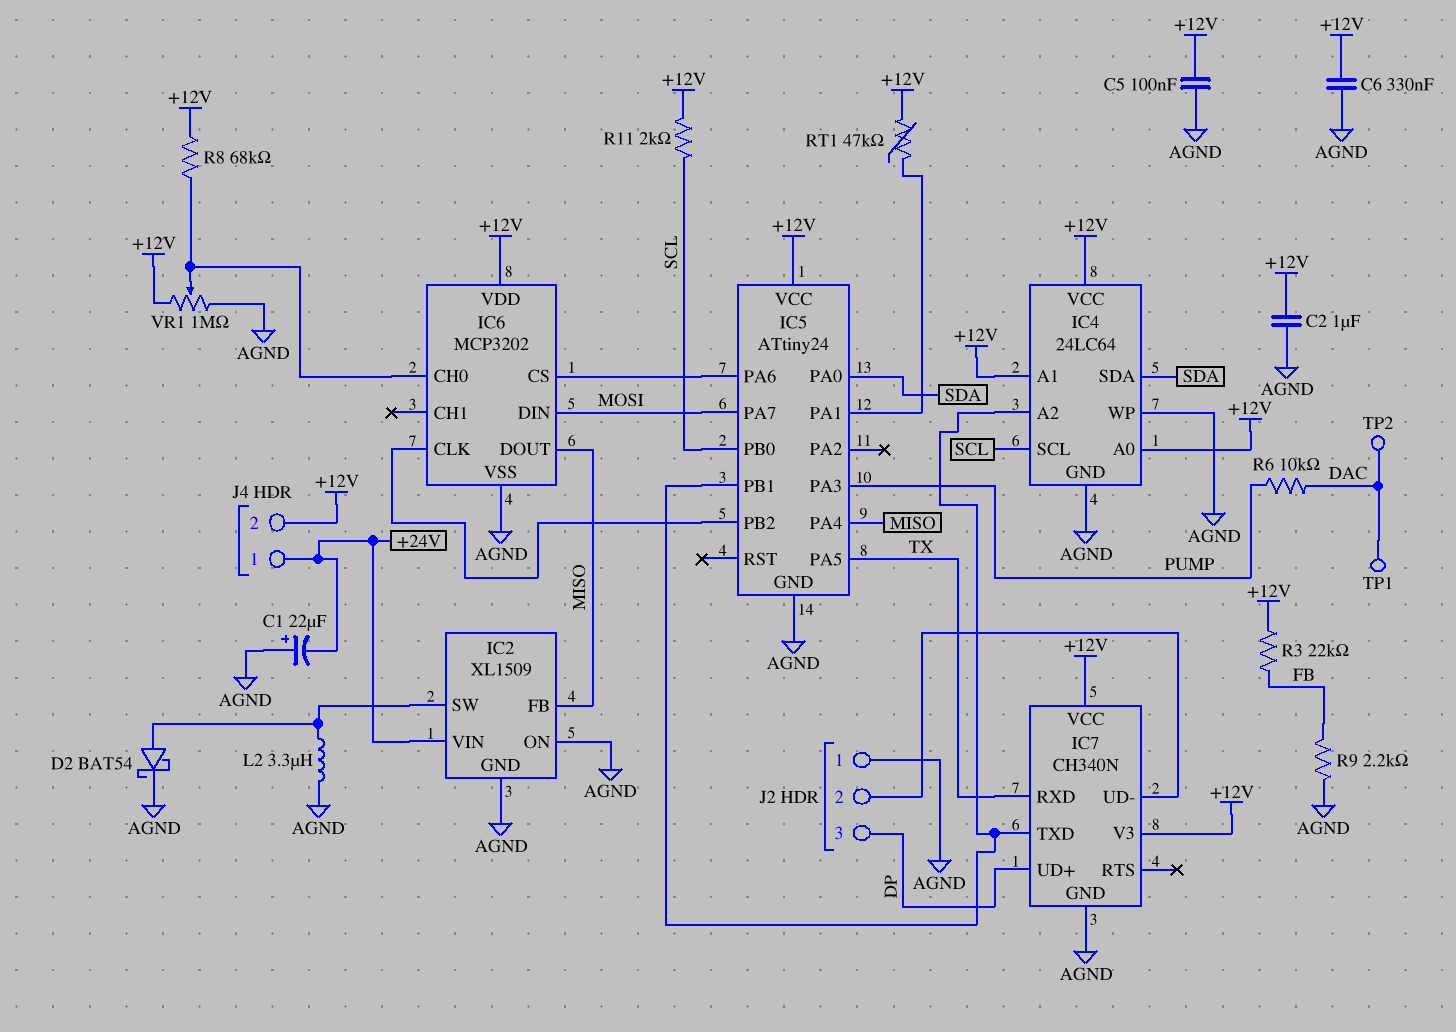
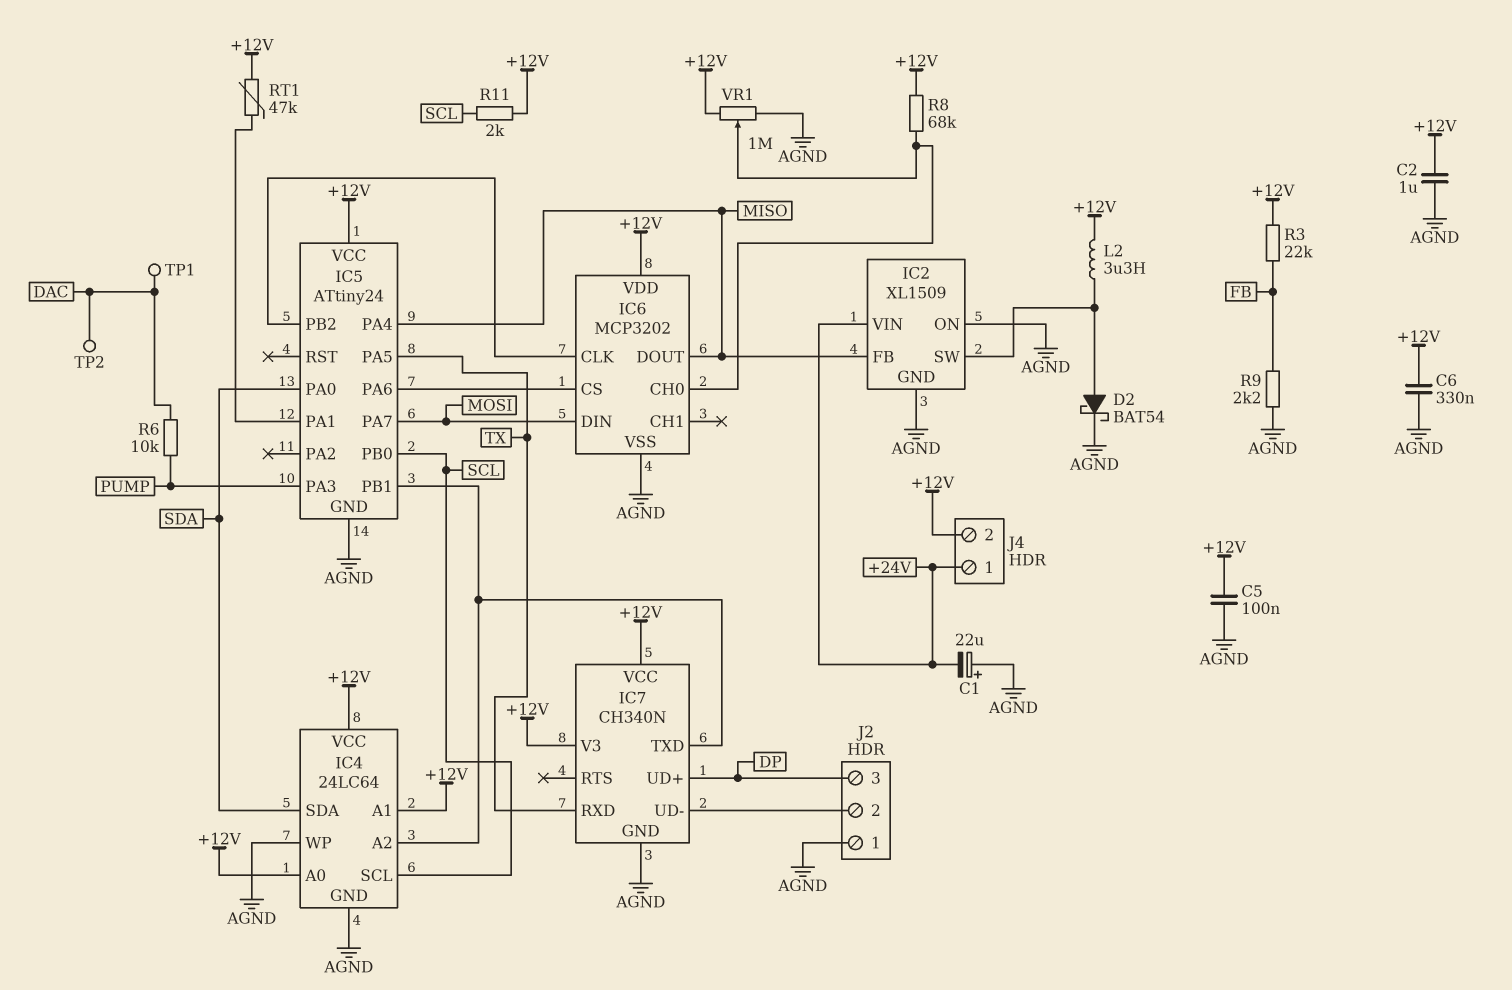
L2: 3.3uH (AGND, IC2/SW) -> 3.3uH (+12V, IC2/SW)

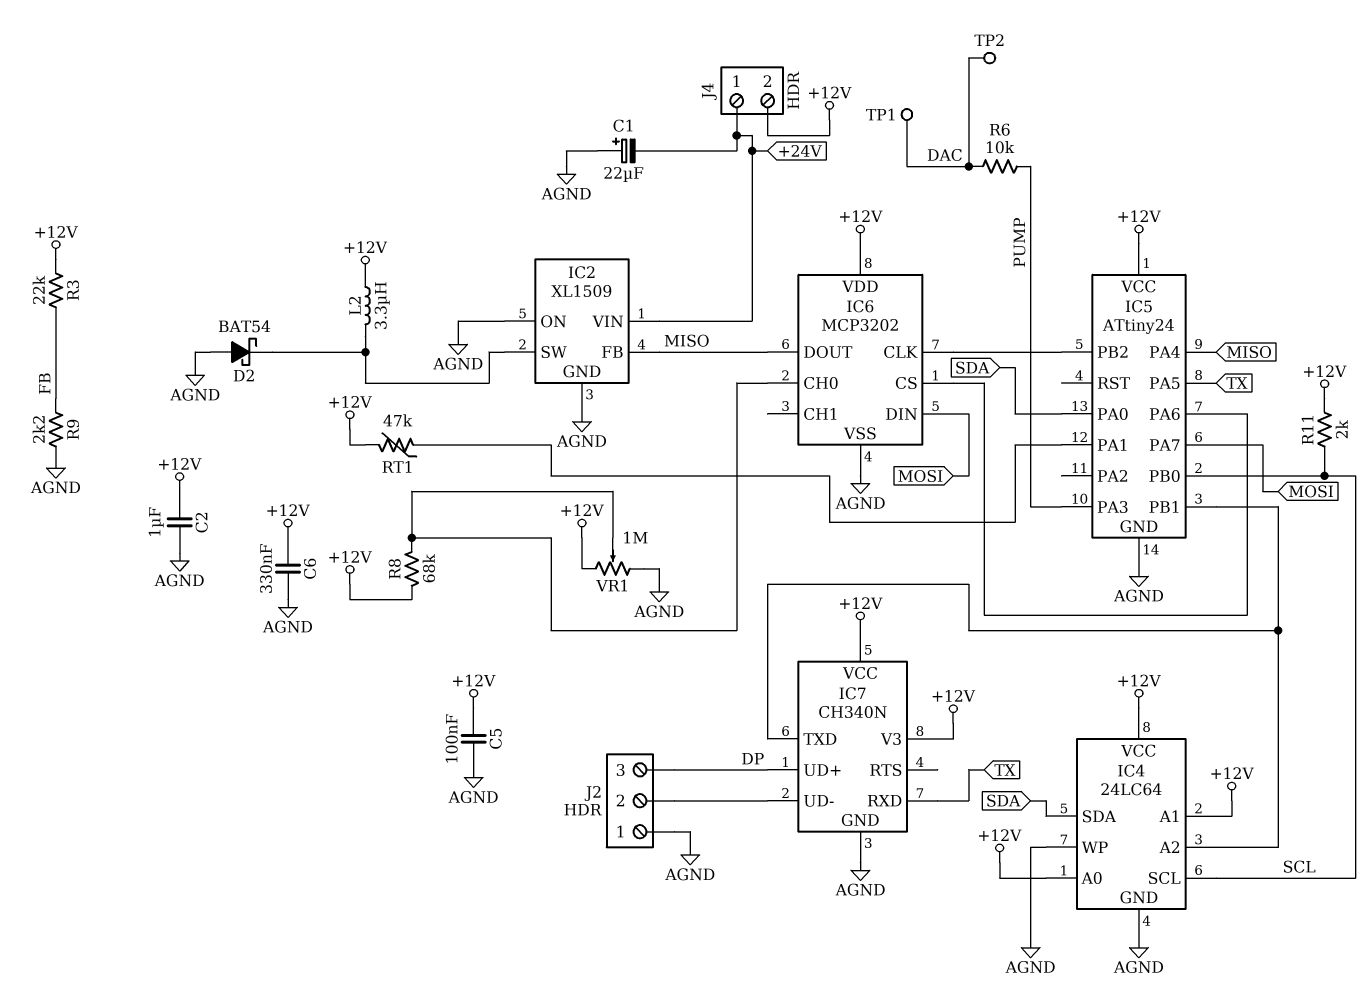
D2: schottky BAT54 (A IC2/SW, K AGND) -> schottky BAT54 (A AGND, K IC2/SW)

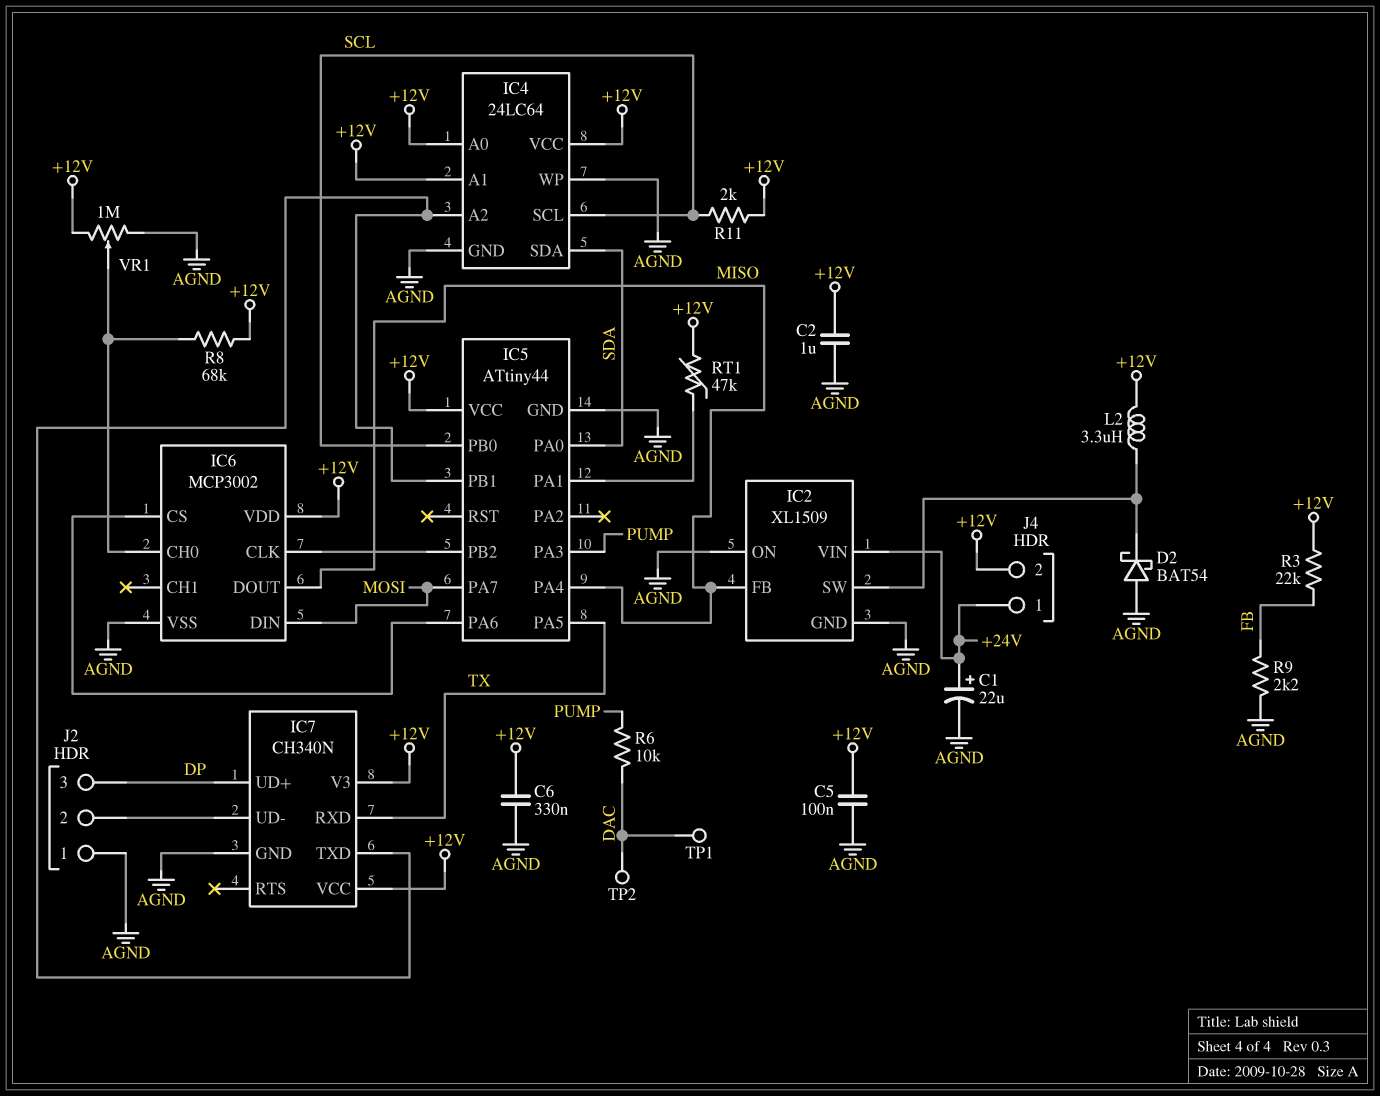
C1: 22uF (plus AGND, minus +24V) -> 22uF (plus +24V, minus AGND)
IC5: ATtiny24 -> ATtiny44
IC6: MCP3202 -> MCP3002

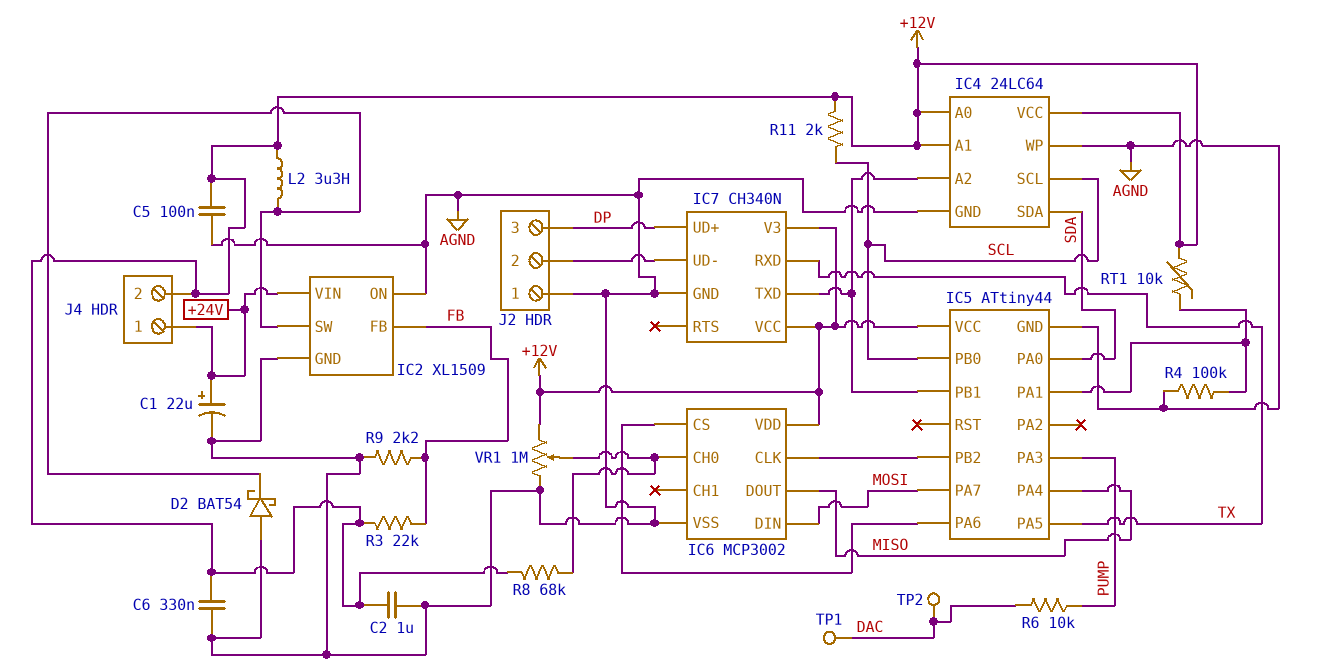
IC2 pin FB: MISO -> FB
R4: none -> 100k (AGND, IC5/PA1)
RT1: 47k (+12V, IC5/PA1) -> 10k (+12V, IC5/PA1)

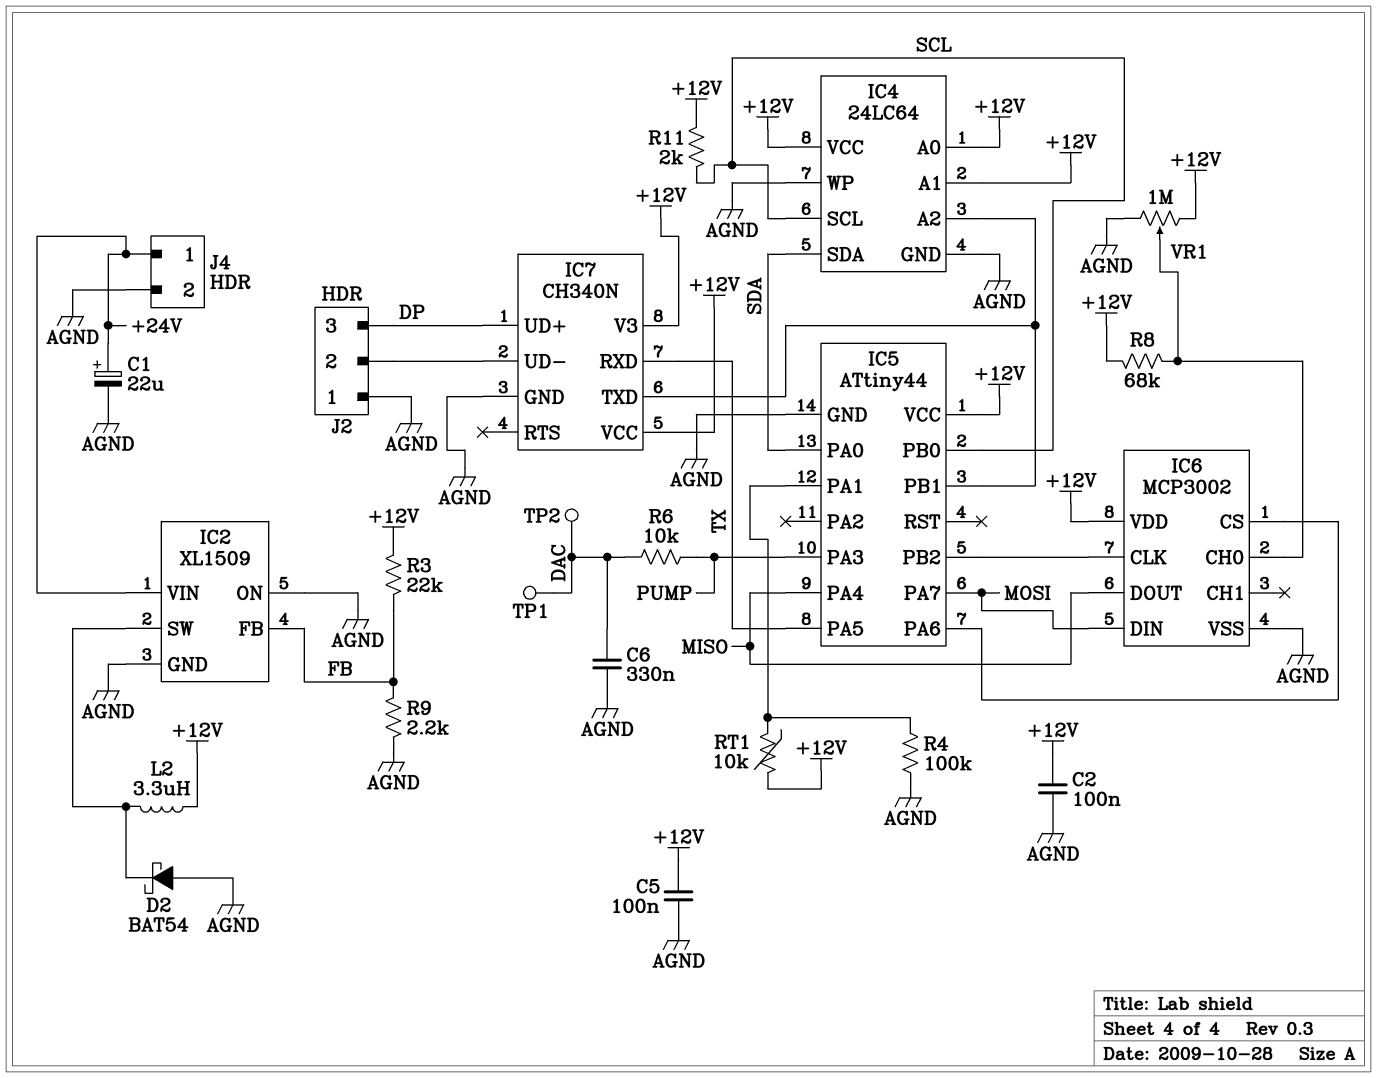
C2: 1uF (+12V, AGND) -> 100nF (+12V, AGND)
C6: 330nF (+12V, AGND) -> 330nF (AGND, DAC)
J4 pin 2: +12V -> AGND

